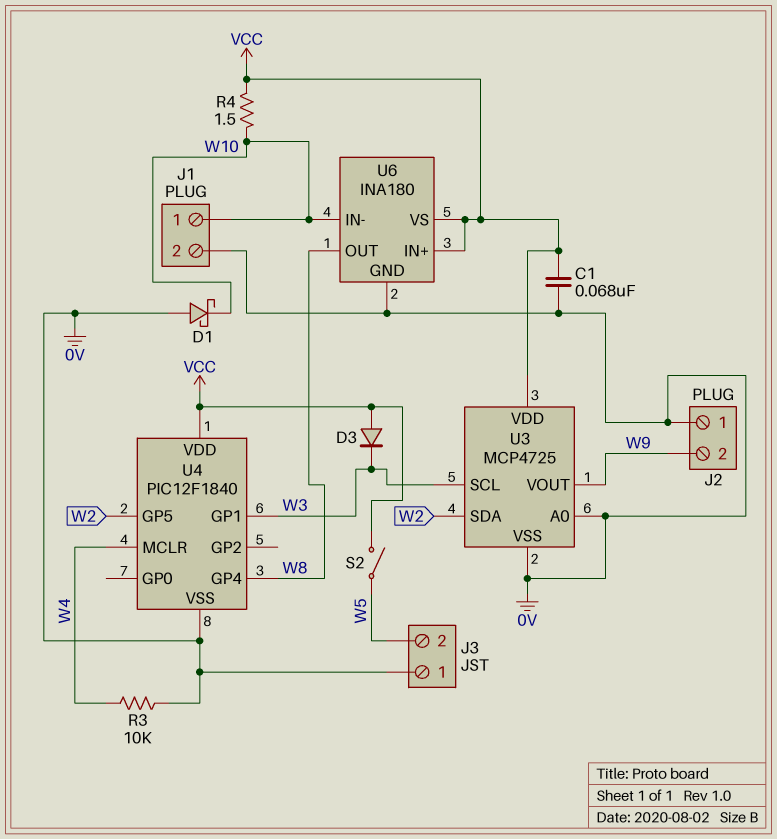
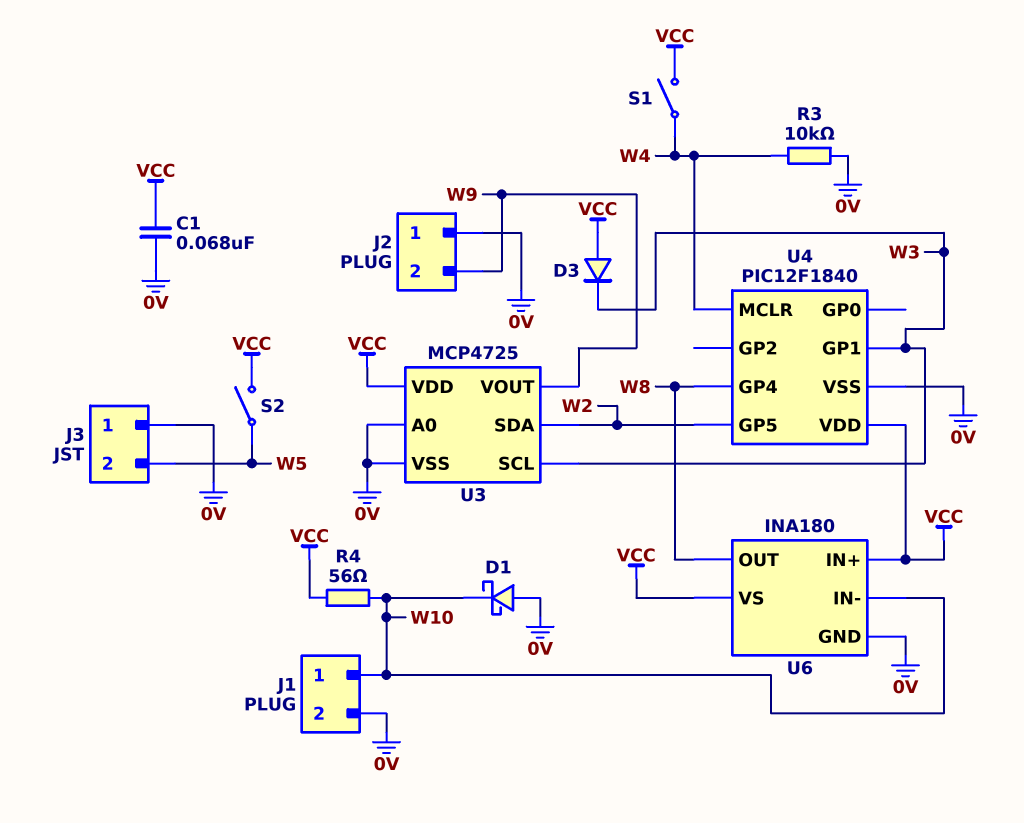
R4: 1.5 (VCC, W10) -> 56 (VCC, W10)
S1: none -> switch (VCC, W4)

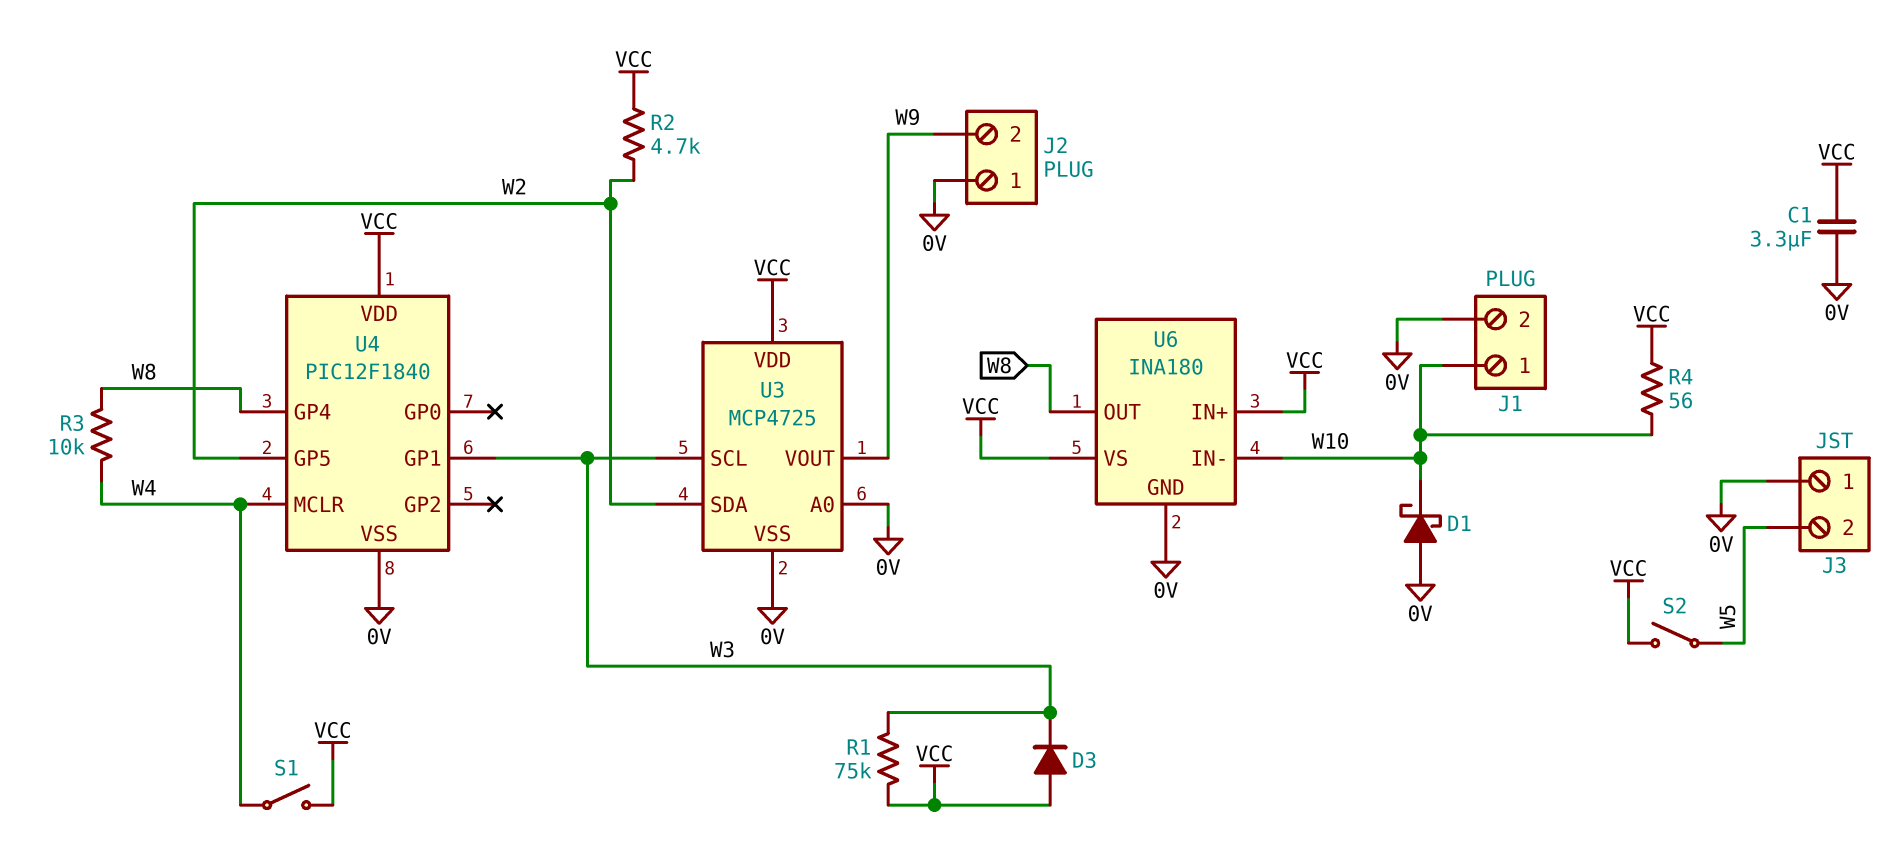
C1: 68nF (0V, VCC) -> 3.3uF (0V, VCC)
R1: none -> 75k (VCC, W3)
R2: none -> 4.7k (VCC, W2)
R3: 10k (0V, W4) -> 10k (W4, W8)

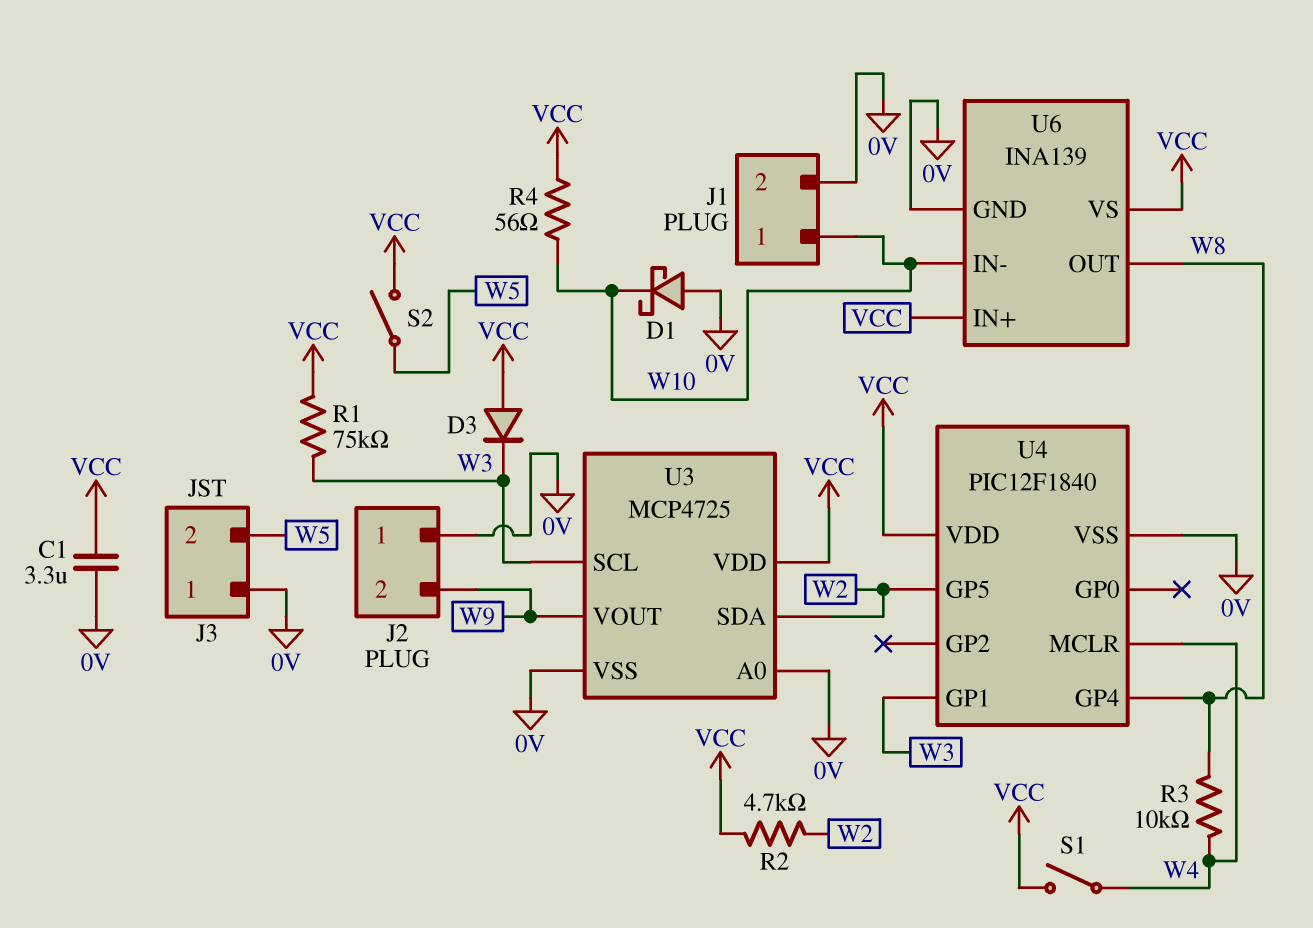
U6: INA180 -> INA139

